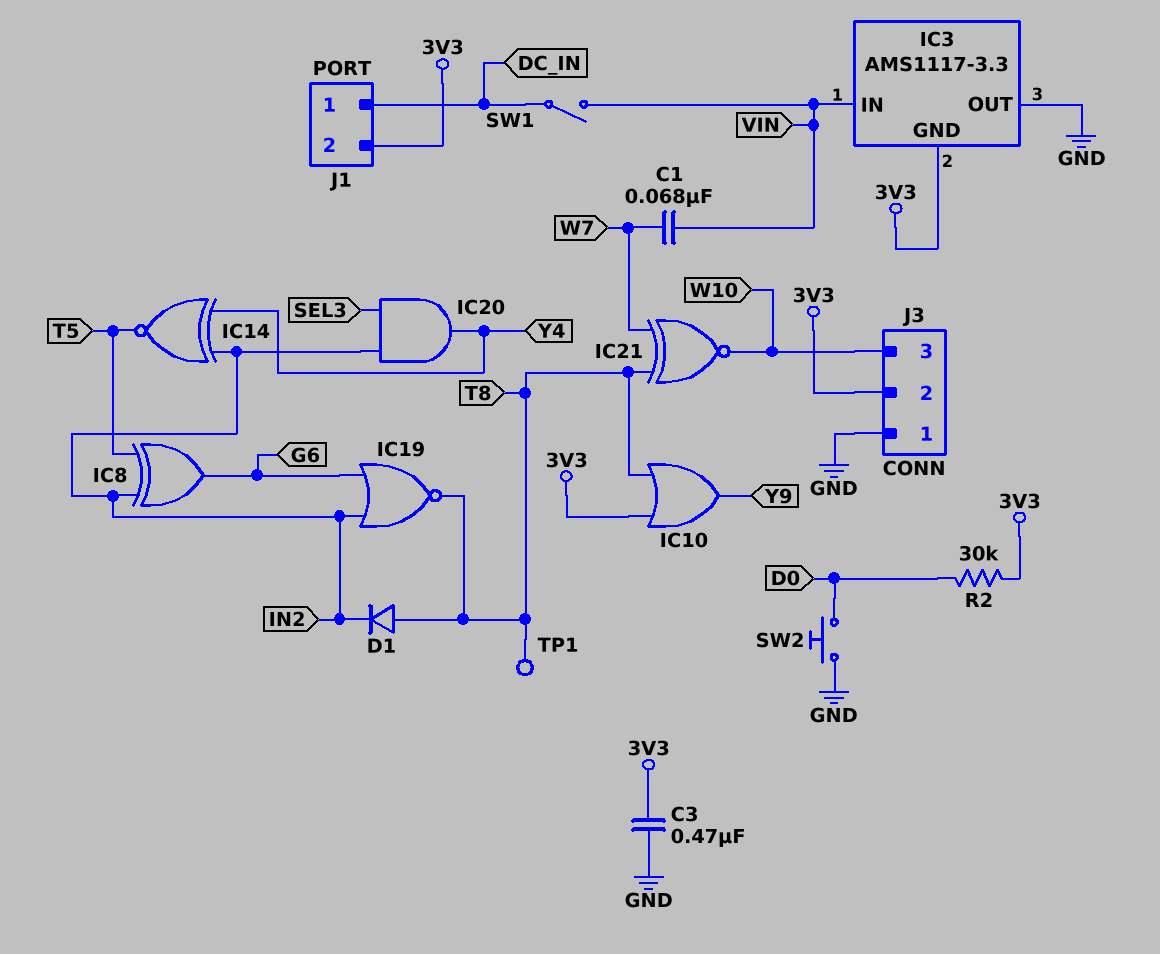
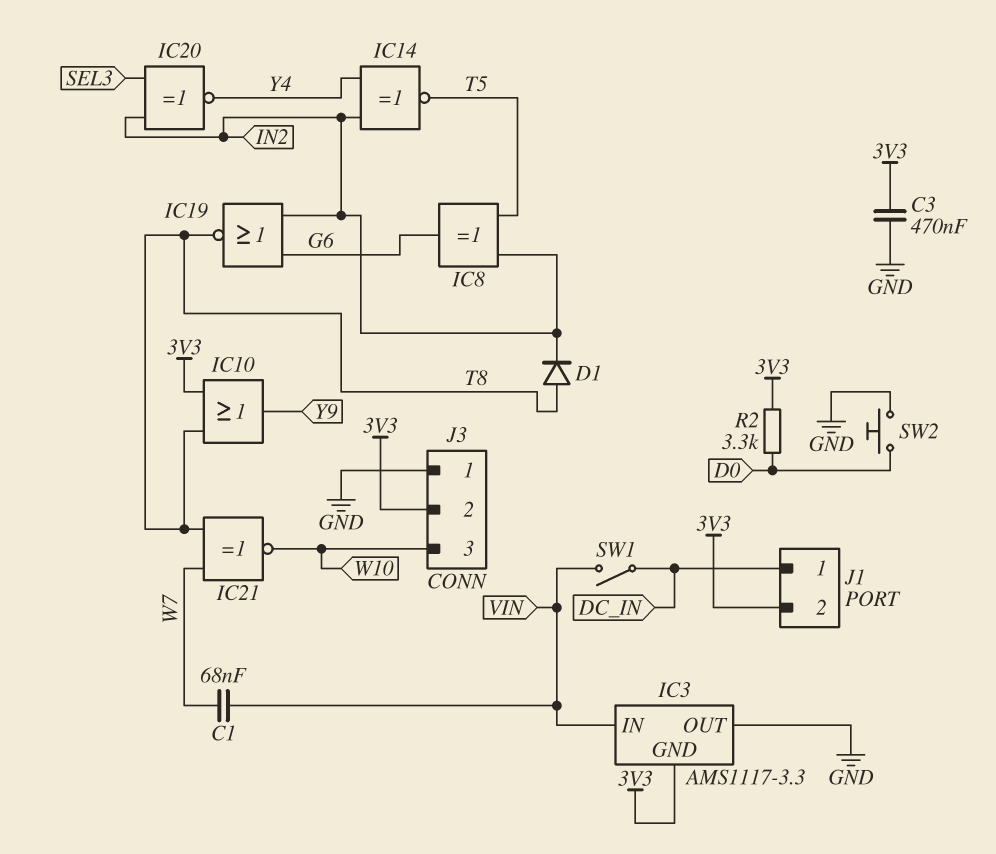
IC20: AND (in IN2, in SEL3, out Y4) -> XNOR (in IN2, in SEL3, out Y4)
R2: 30k (3V3, D0) -> 3.3k (3V3, D0)
TP1: test point (T8) -> none

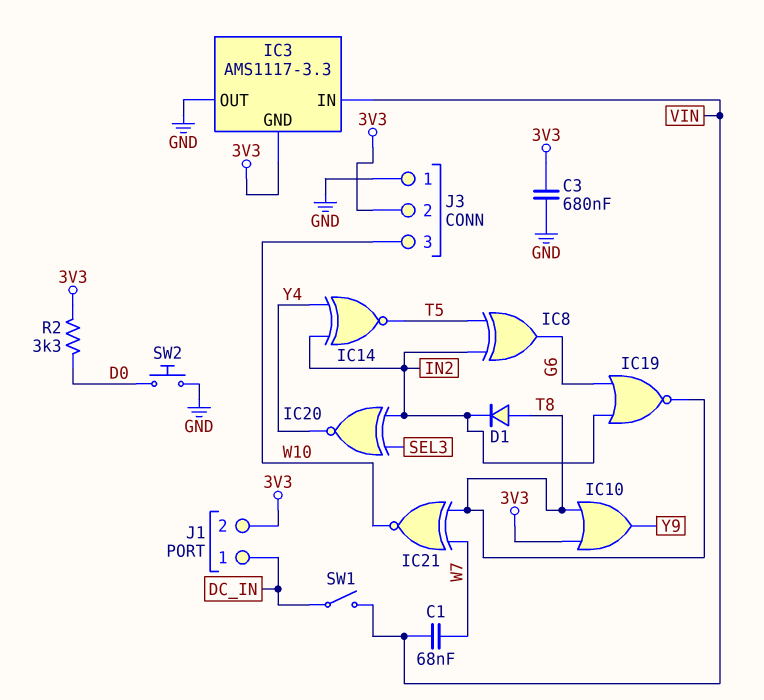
C3: 470nF (3V3, GND) -> 680nF (3V3, GND)

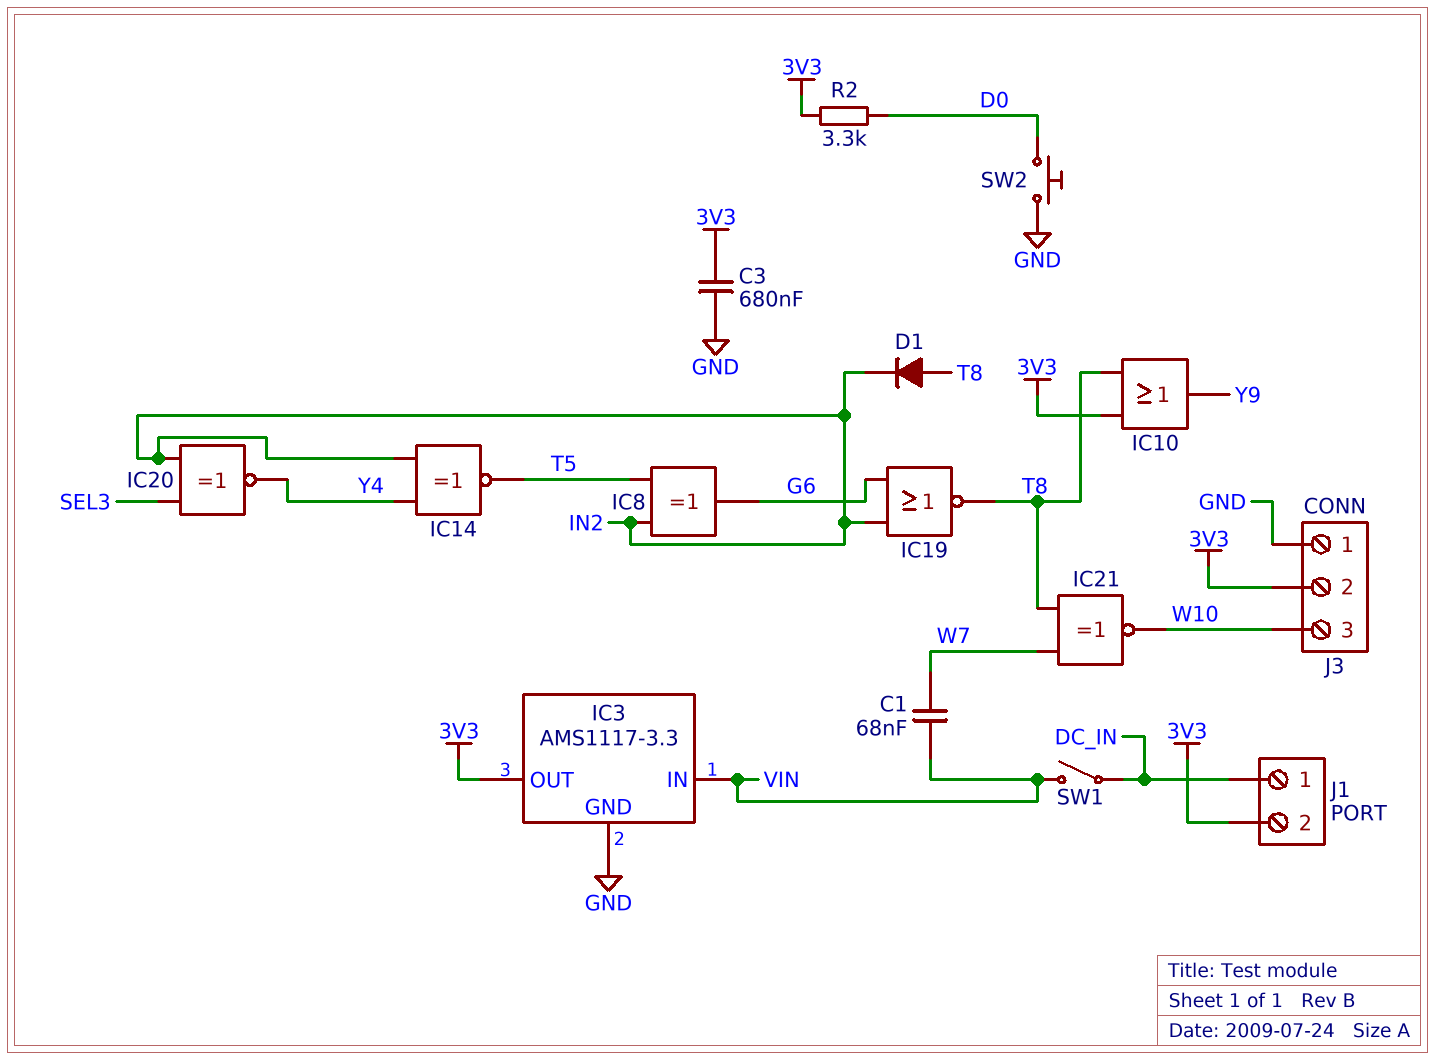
IC3 pin GND: 3V3 -> GND
IC3 pin OUT: GND -> 3V3

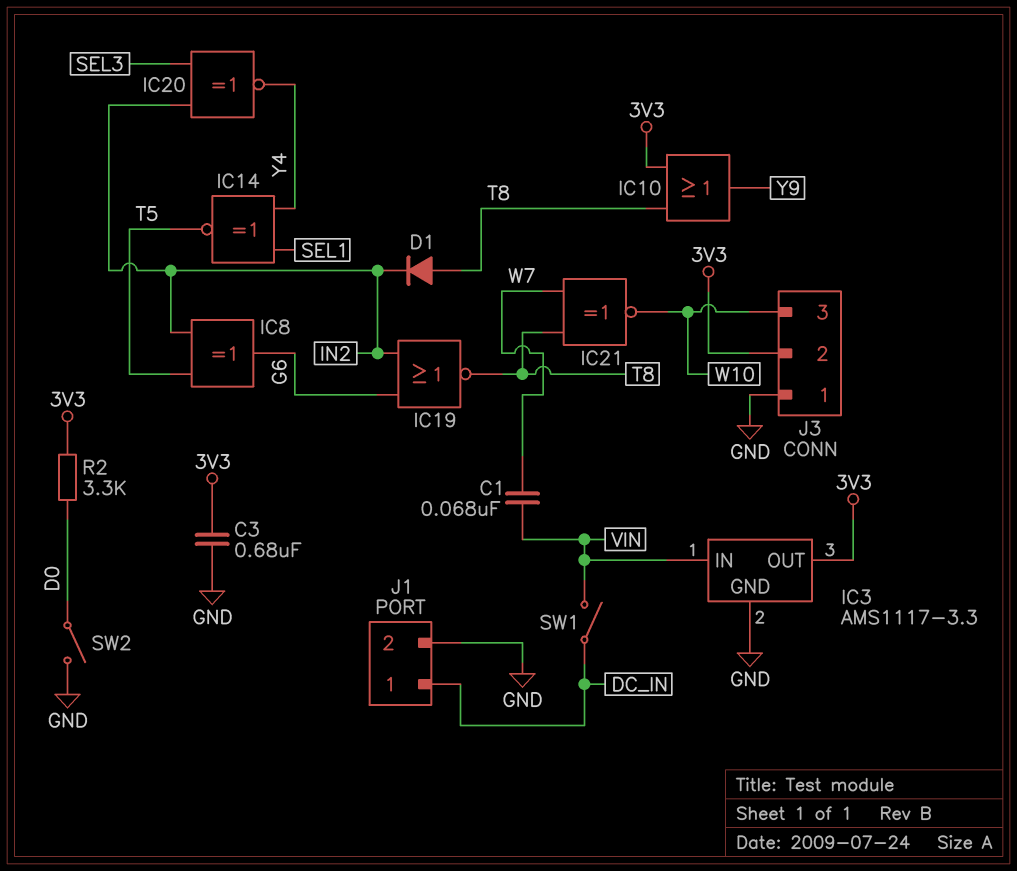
IC14: XNOR (in IN2, in Y4, out T5) -> XNOR (in SEL1, in Y4, out T5)
J1 pin 2: 3V3 -> GND
SW2: button (D0, GND) -> switch (D0, GND)

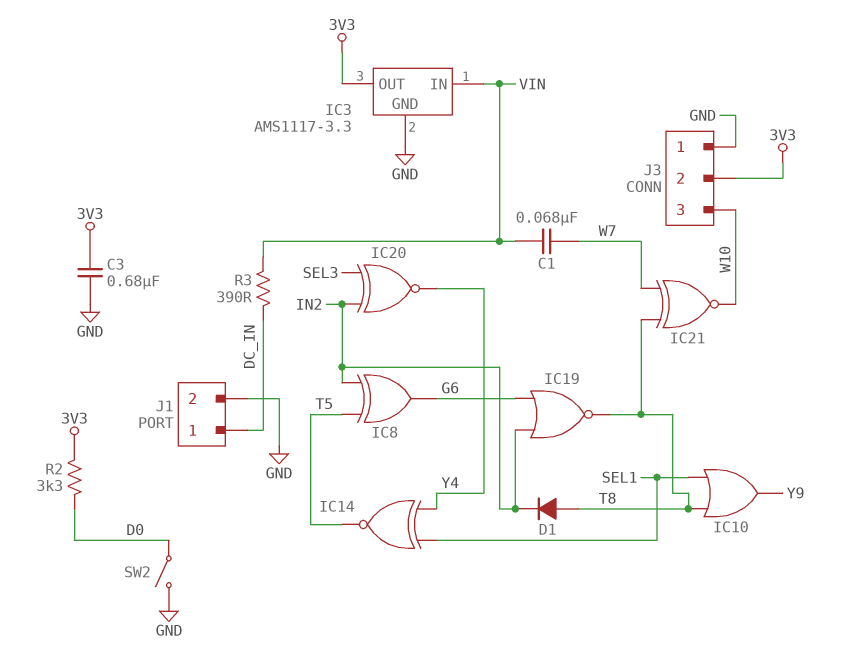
IC10: OR (in 3V3, in T8, out Y9) -> OR (in SEL1, in T8, out Y9)
R3: none -> 390 (DC_IN, VIN)
SW1: switch (DC_IN, VIN) -> none

